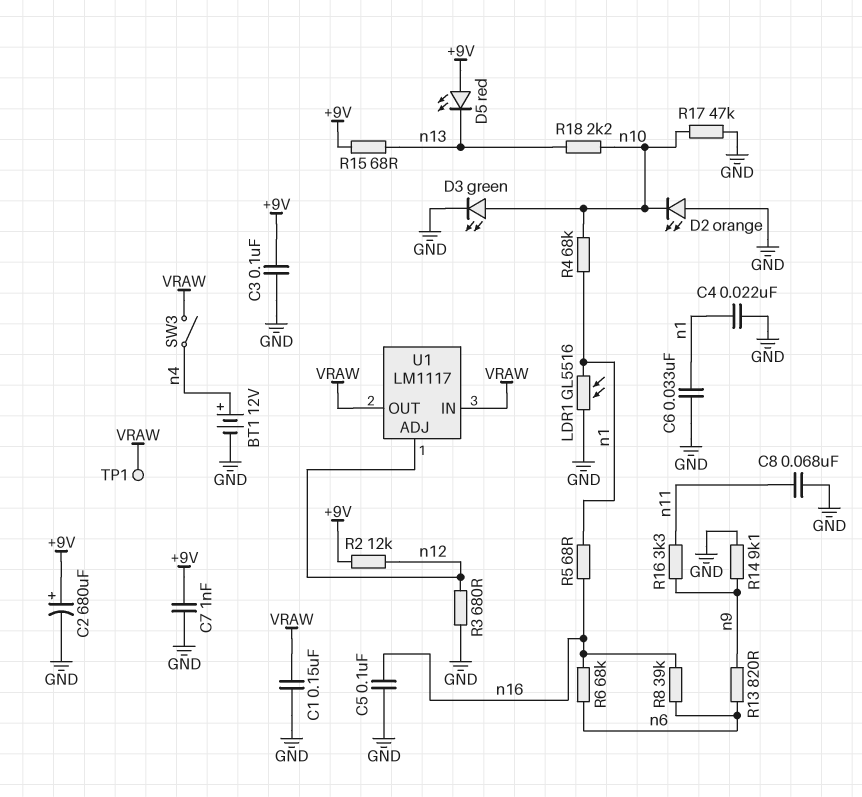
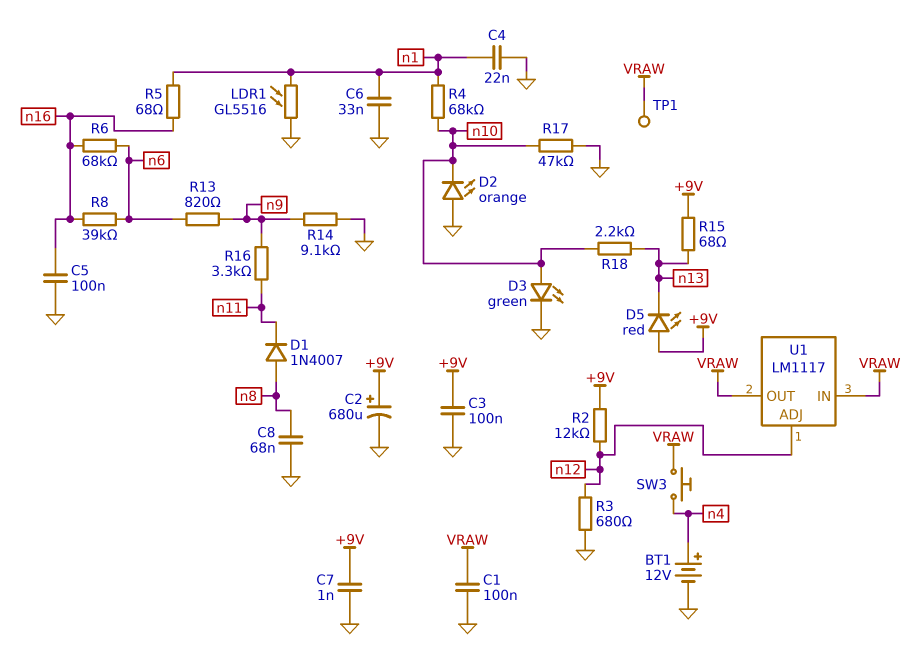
C1: 150nF (GND, VRAW) -> 100nF (GND, VRAW)
C8: 68nF (GND, n11) -> 68nF (GND, n8)
D1: none -> diode 1N4007 (A n8, K n11)
SW3: switch (VRAW, n4) -> button (VRAW, n4)

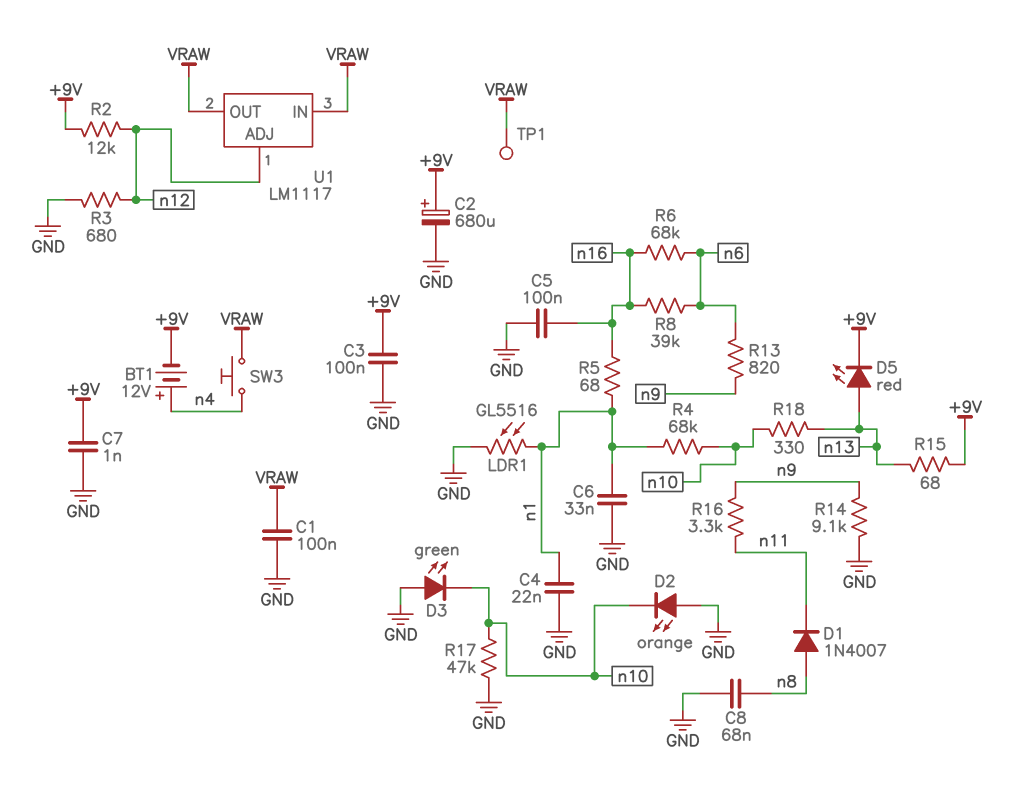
BT1: 12V (plus n4, minus GND) -> 12V (plus n4, minus +9V)
D3: LED green (A n10, K GND) -> LED green (A GND, K n10)
D5: LED red (A +9V, K n13) -> LED red (A n13, K +9V)
R18: 2.2k (n10, n13) -> 330 (n10, n13)

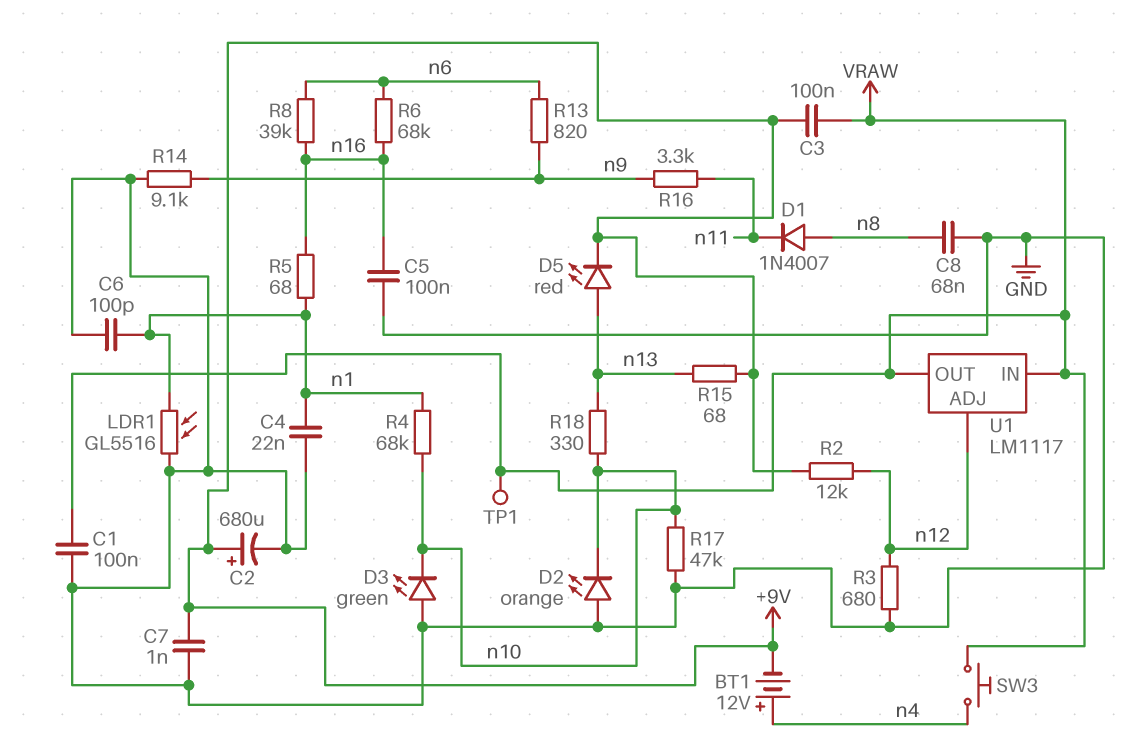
C3: 100nF (+9V, GND) -> 100nF (+9V, VRAW)
C6: 33nF (GND, n1) -> 100pF (GND, n1)

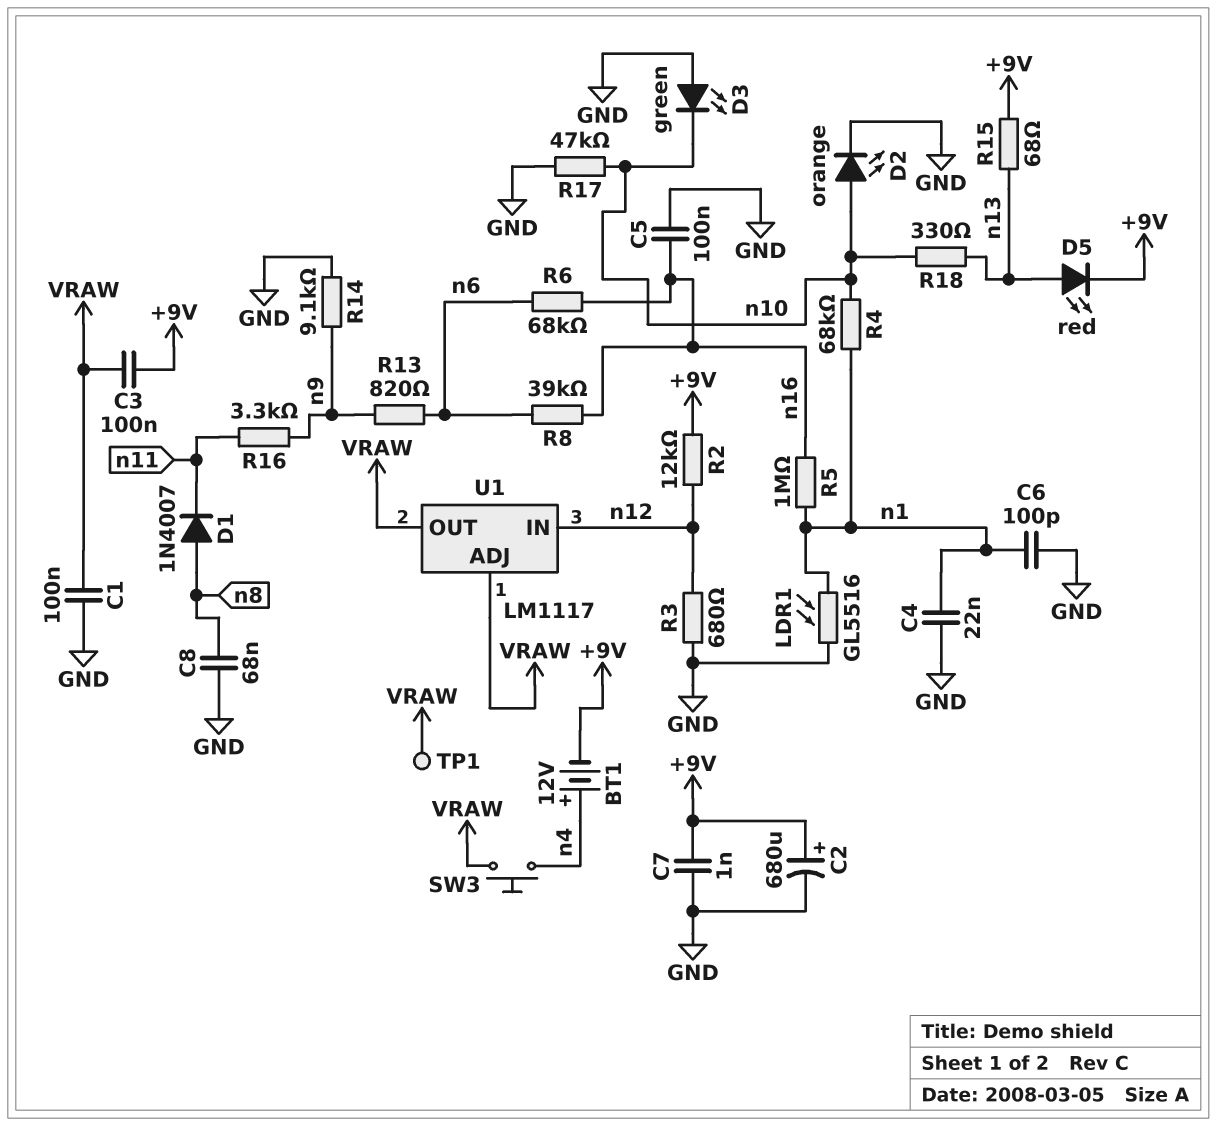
D2: LED orange (A GND, K n10) -> LED orange (A n10, K GND)
R5: 68 (n1, n16) -> 1M (n1, n16)
U1 pin ADJ: n12 -> VRAW
U1 pin IN: VRAW -> n12

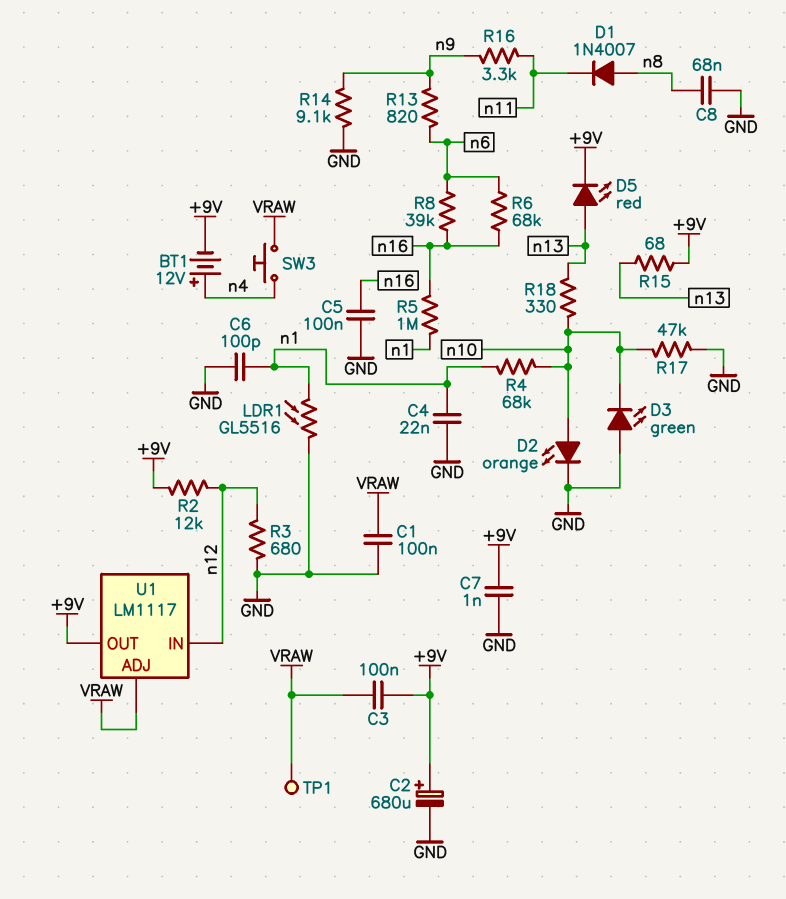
U1 pin OUT: VRAW -> +9V

